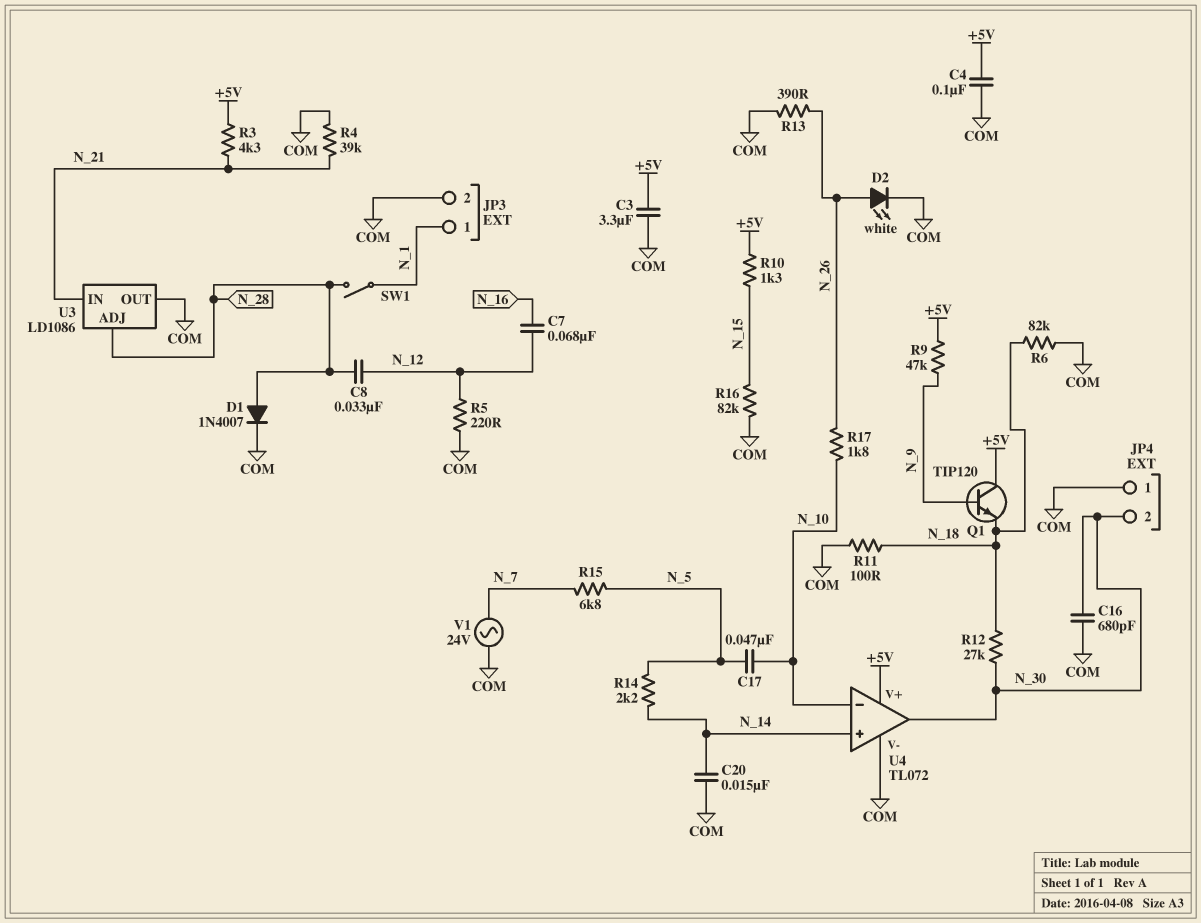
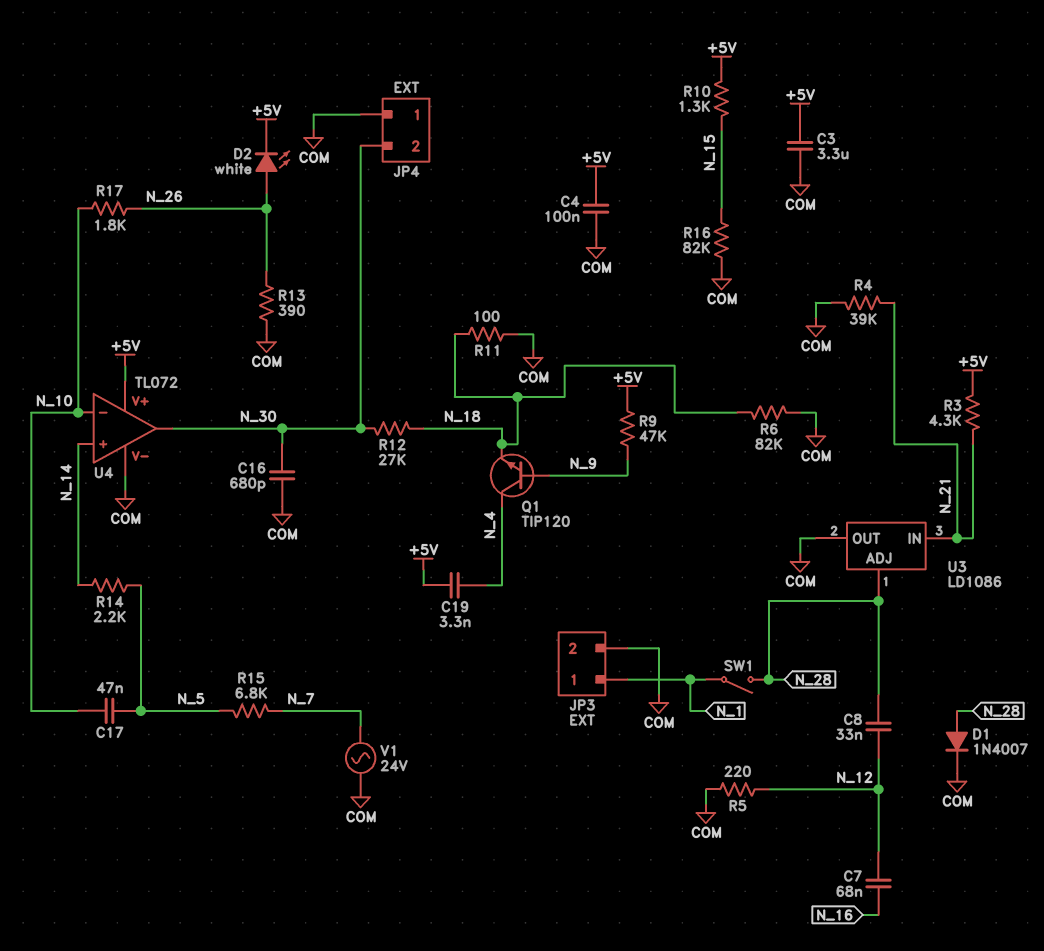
C19: none -> 3.3nF (+5V, N_4)
C20: 15nF (COM, N_14) -> none
D2: LED white (A N_26, K COM) -> LED white (A N_26, K +5V)
Q1: NPN TIP120 (B N_9, C +5V, E N_18) -> NPN TIP120 (B N_9, C N_4, E N_18)

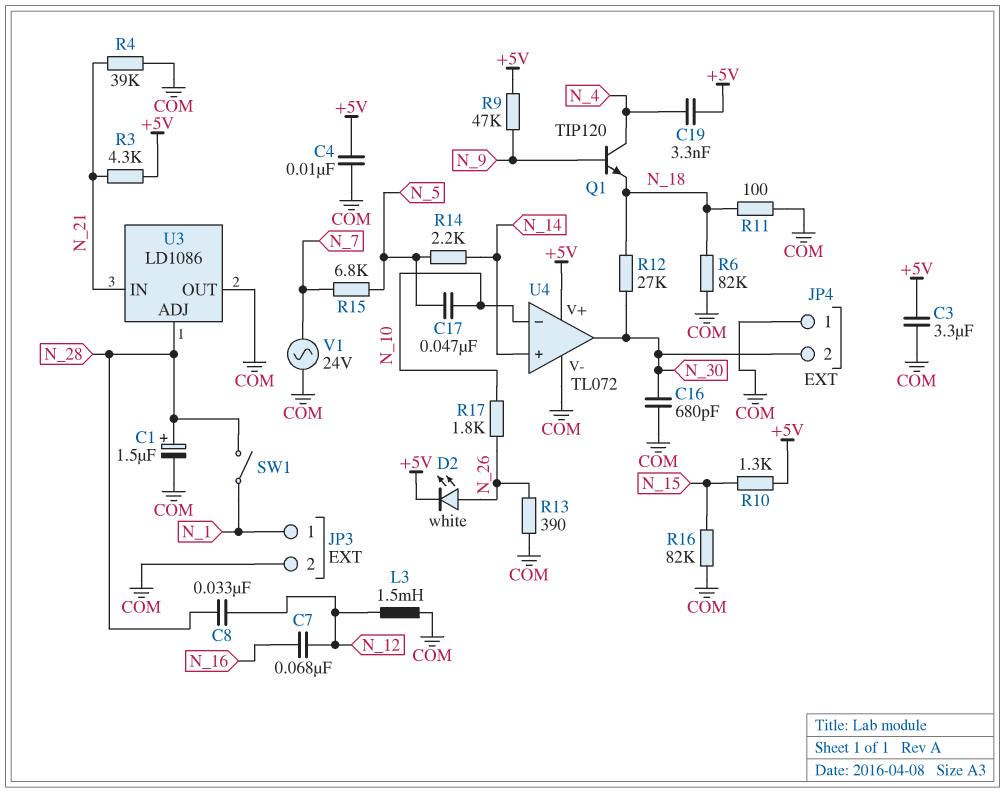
C1: none -> 1.5uF (plus N_28, minus COM)
C4: 100nF (+5V, COM) -> 10nF (+5V, COM)
D1: diode 1N4007 (A N_28, K COM) -> none
L3: none -> 1.5mH (COM, N_12)
R5: 220 (COM, N_12) -> none

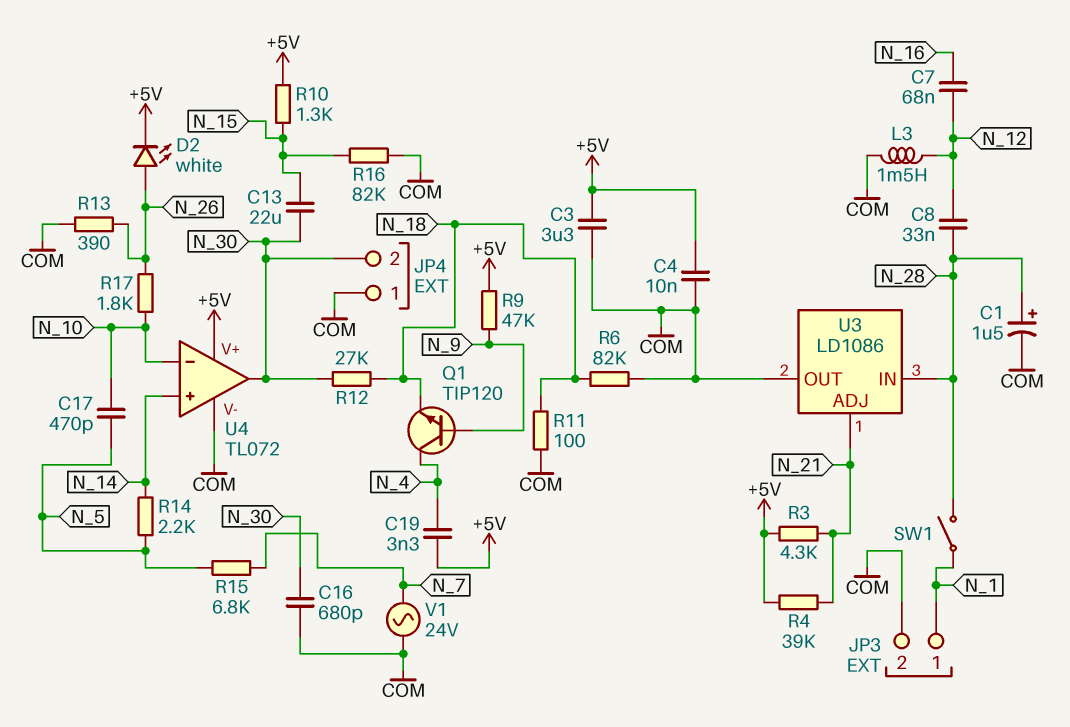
C13: none -> 22uF (N_15, N_30)
C17: 47nF (N_5, N_10) -> 470pF (N_5, N_10)
R4: 39k (COM, N_21) -> 39k (+5V, N_21)
U3 pin ADJ: N_28 -> N_21
U3 pin IN: N_21 -> N_28

